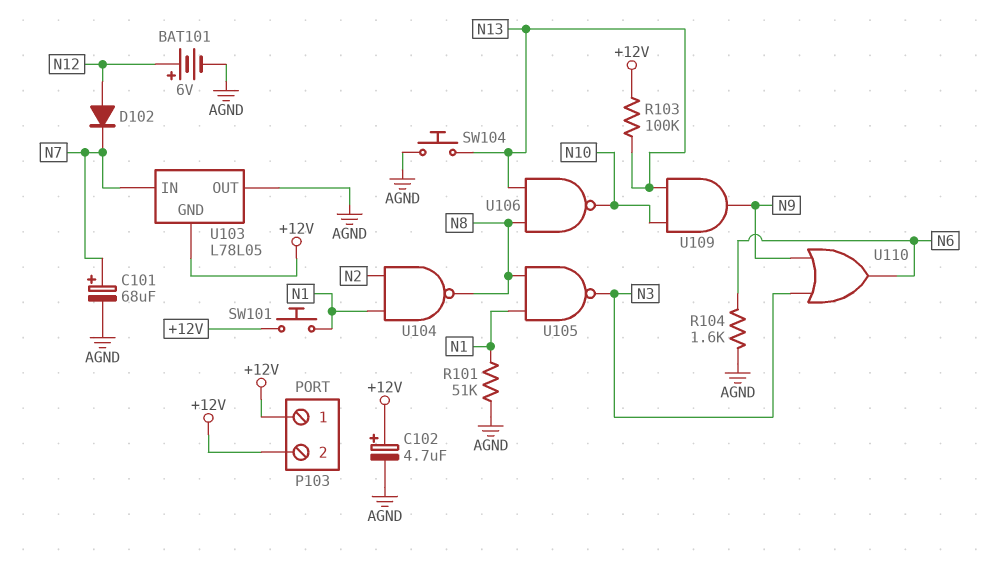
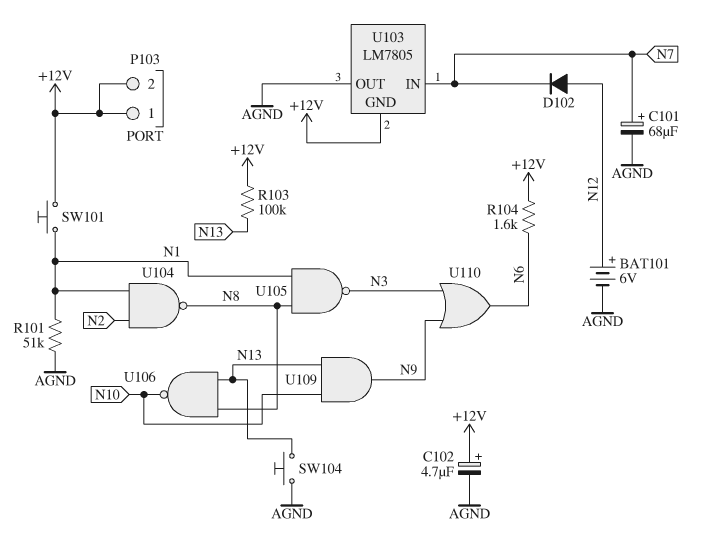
R104: 1.6k (AGND, N6) -> 1.6k (+12V, N6)
U103: L78L05 -> LM7805

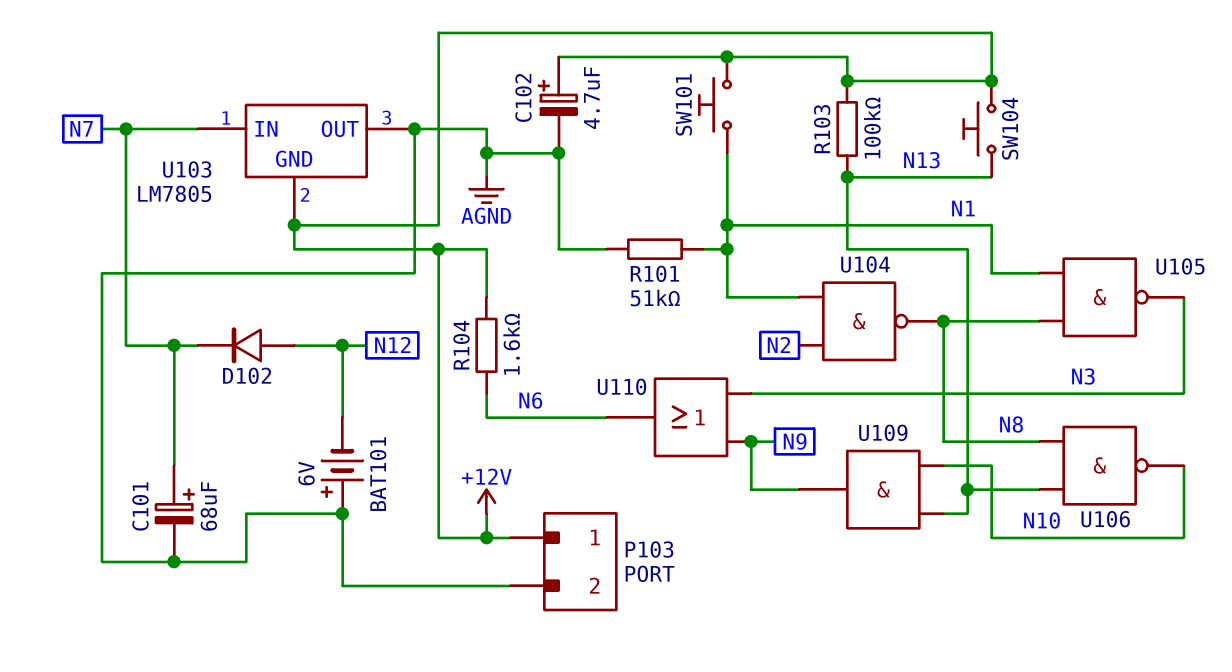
BAT101: 6V (plus N12, minus AGND) -> 6V (plus AGND, minus N12)
P103 pin 2: +12V -> AGND
SW104: button (AGND, N13) -> button (+12V, N13)

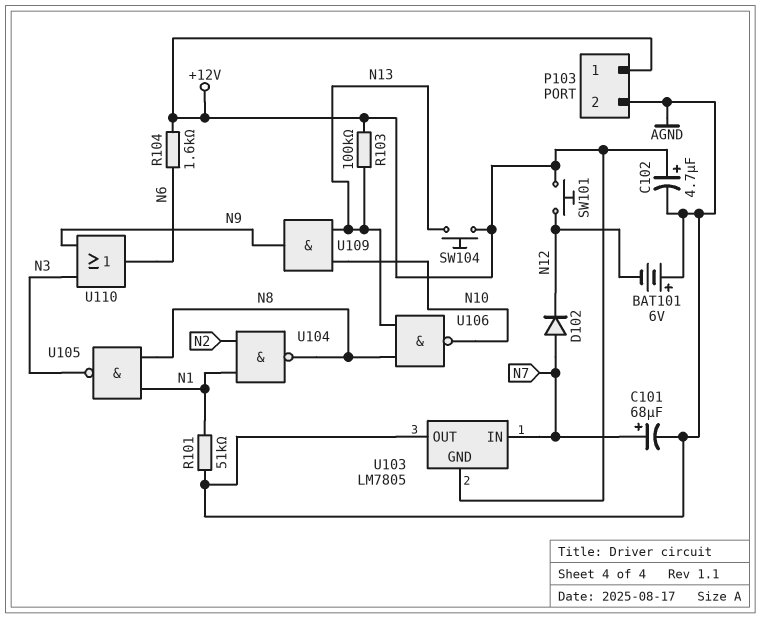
D102: diode (A N12, K N7) -> diode (A N7, K N12)
SW101: button (+12V, N1) -> button (+12V, N12)

